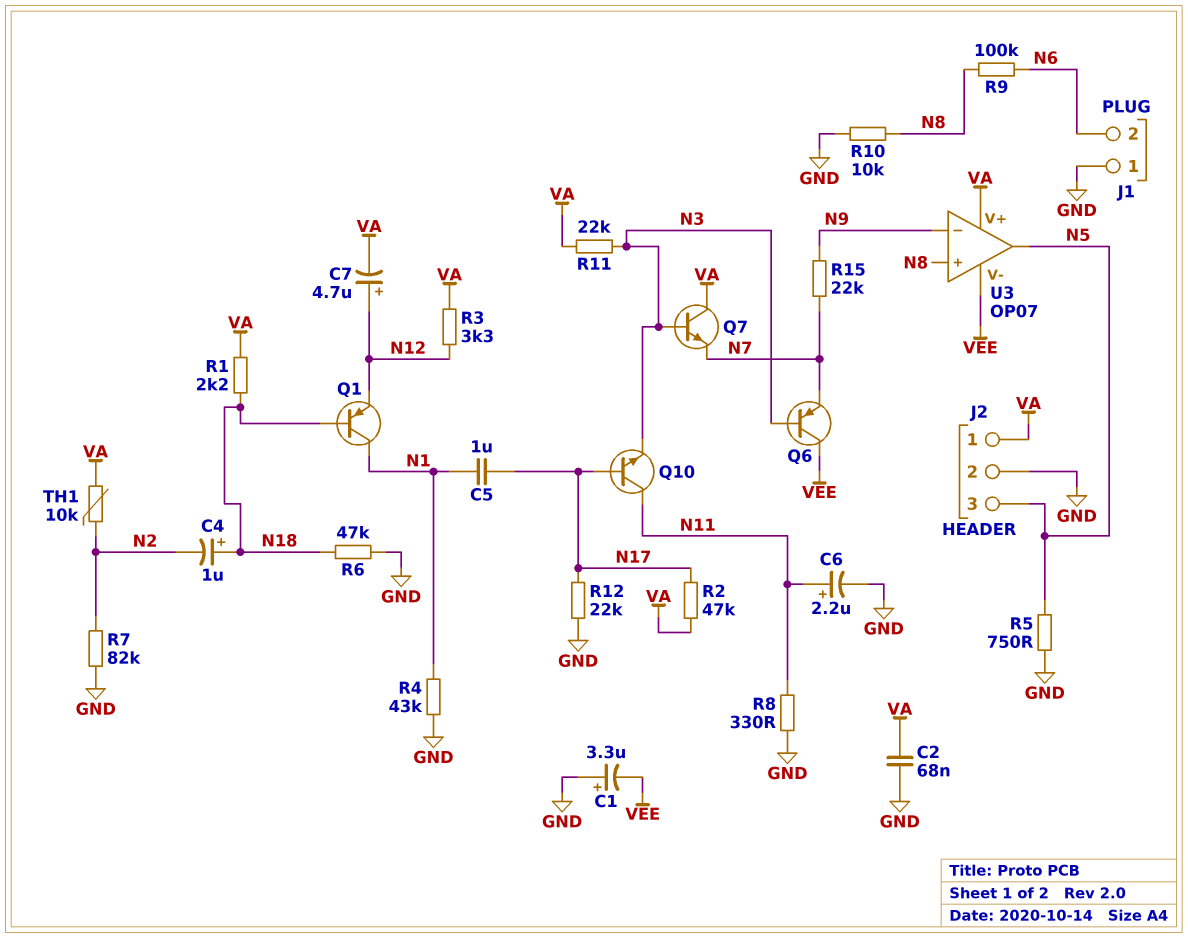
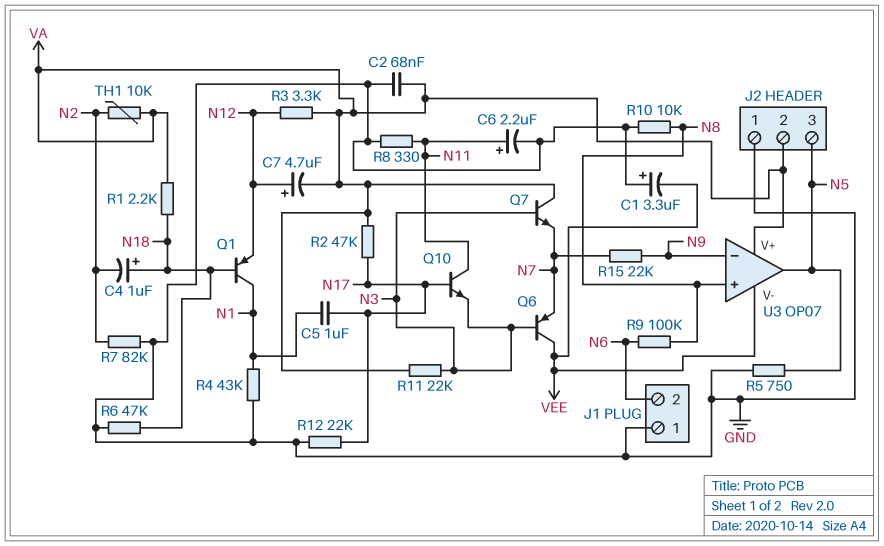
J2 pin 1: VA -> GND
J2 pin 2: GND -> VA

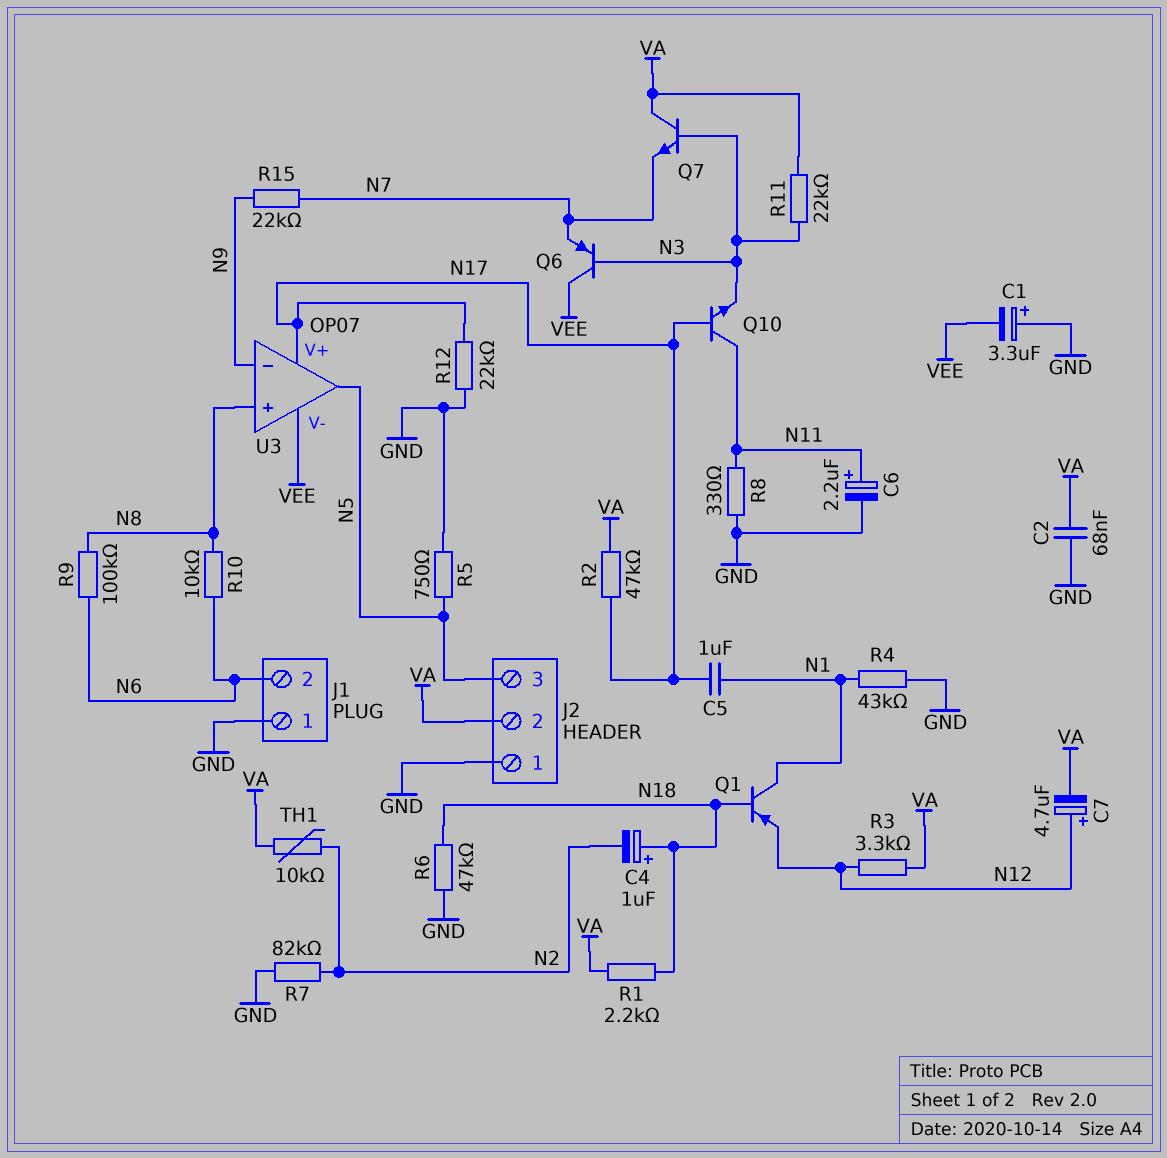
R10: 10k (GND, N8) -> 10k (N6, N8)
U3 pin V+: VA -> N17

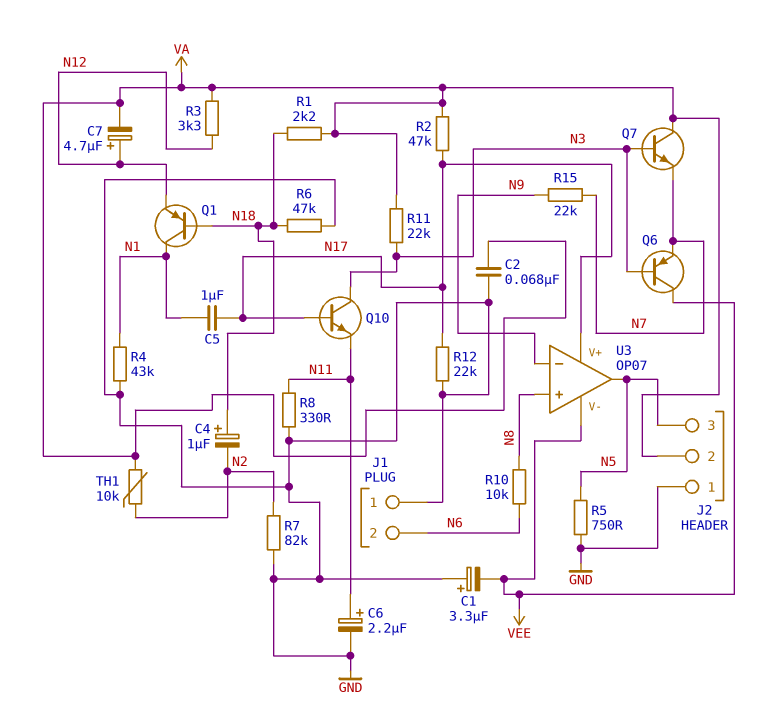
Q10: NPN (B N17, C N11, E N3) -> NPN (B N17, C N3, E N11)
R9: 100k (N6, N8) -> none

